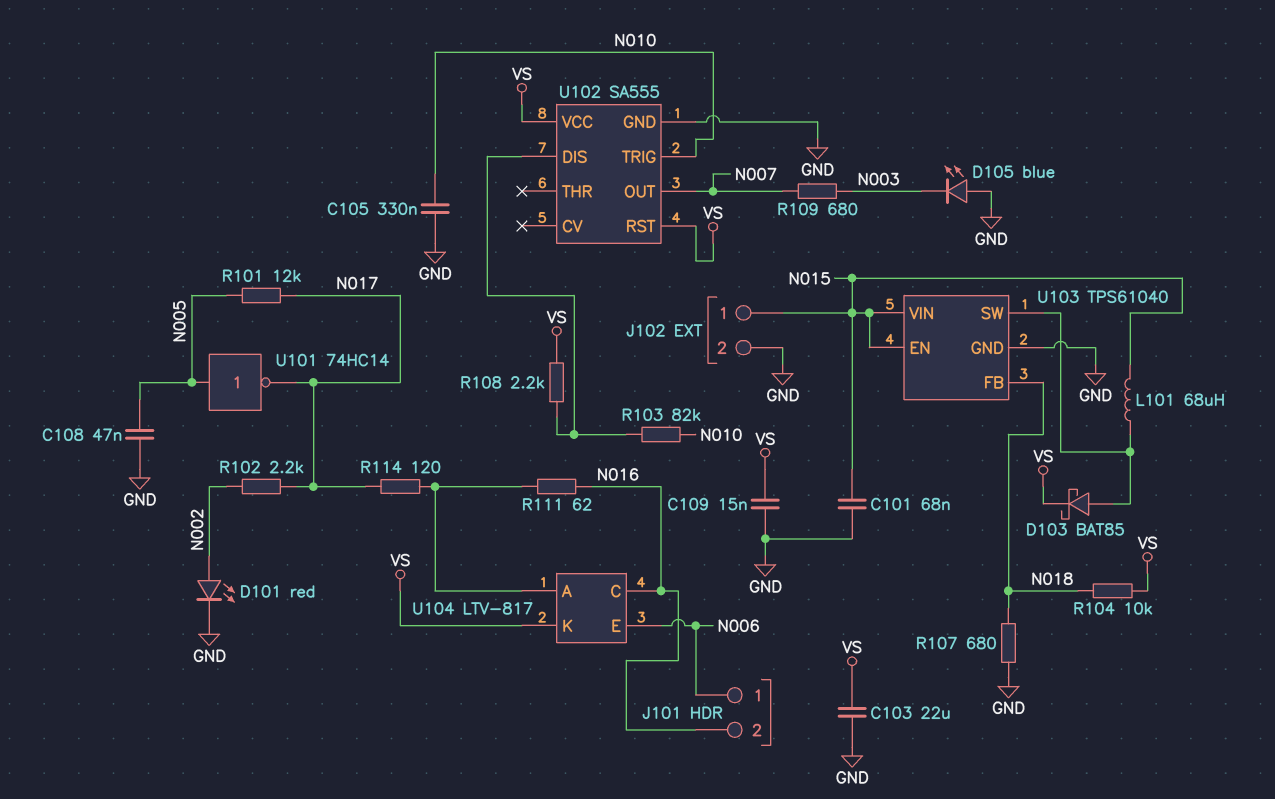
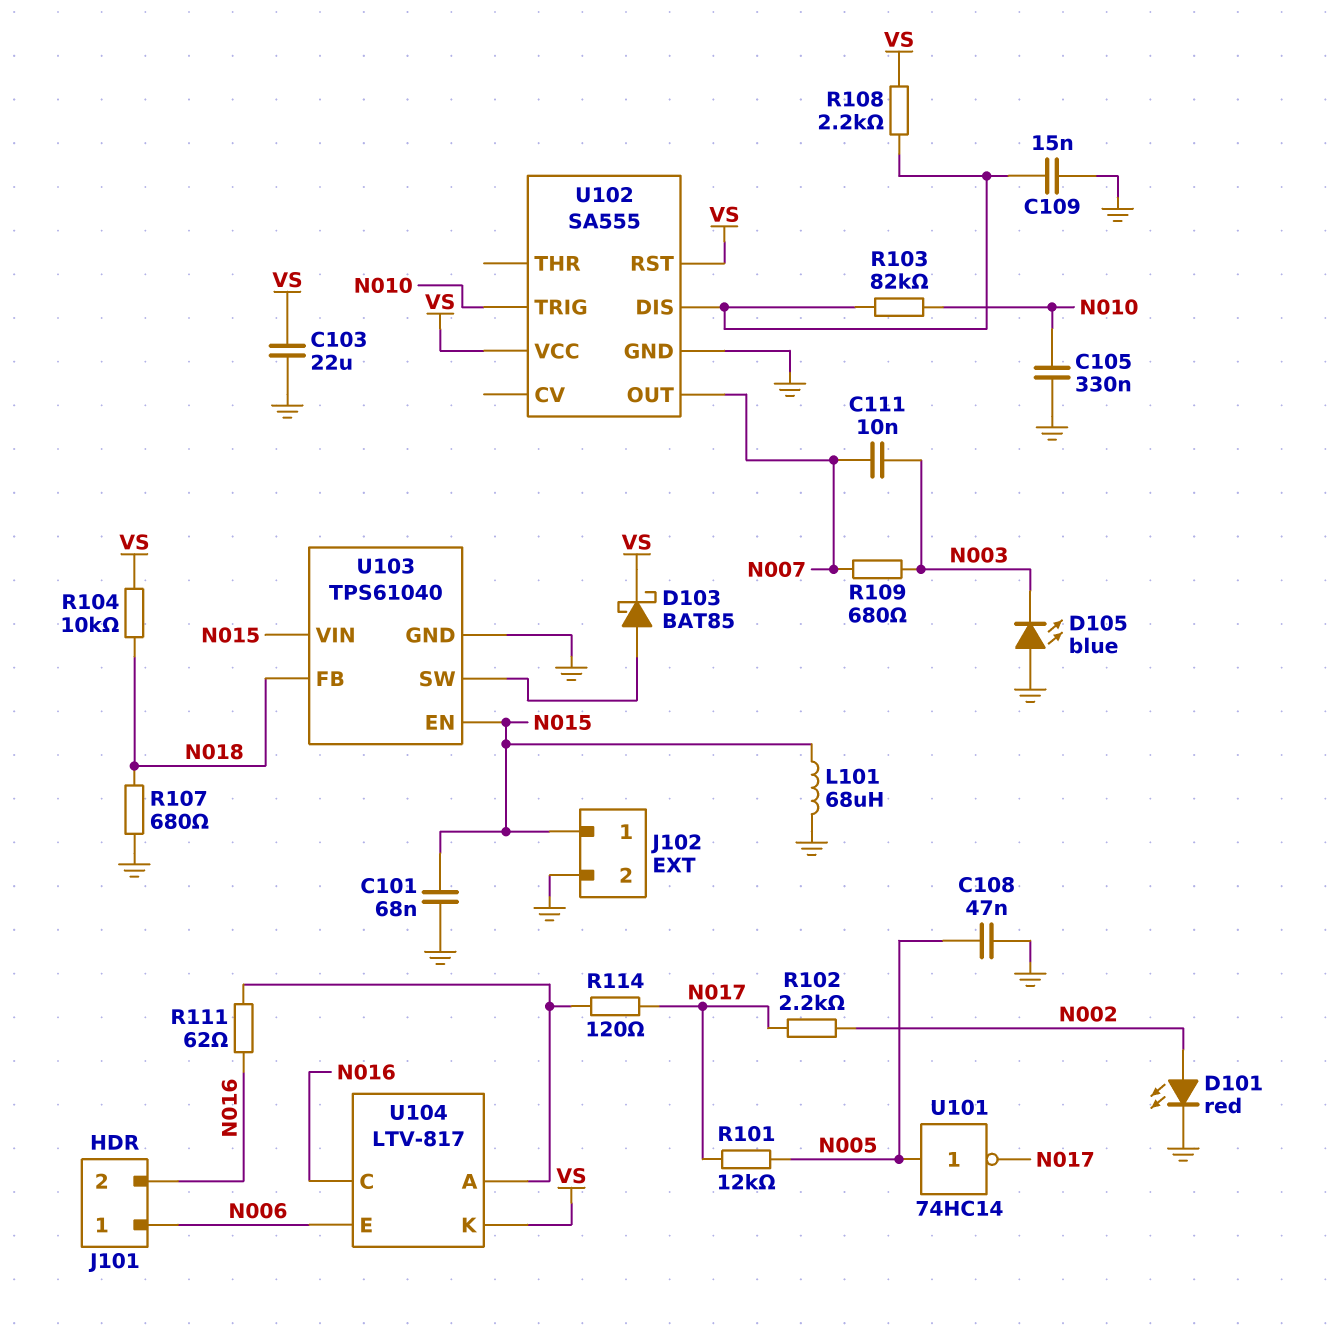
C109: 15nF (GND, VS) -> 15nF (GND, U102/DIS)
C111: none -> 10nF (N003, N007)
L101: 68uH (N015, U103/SW) -> 68uH (GND, N015)

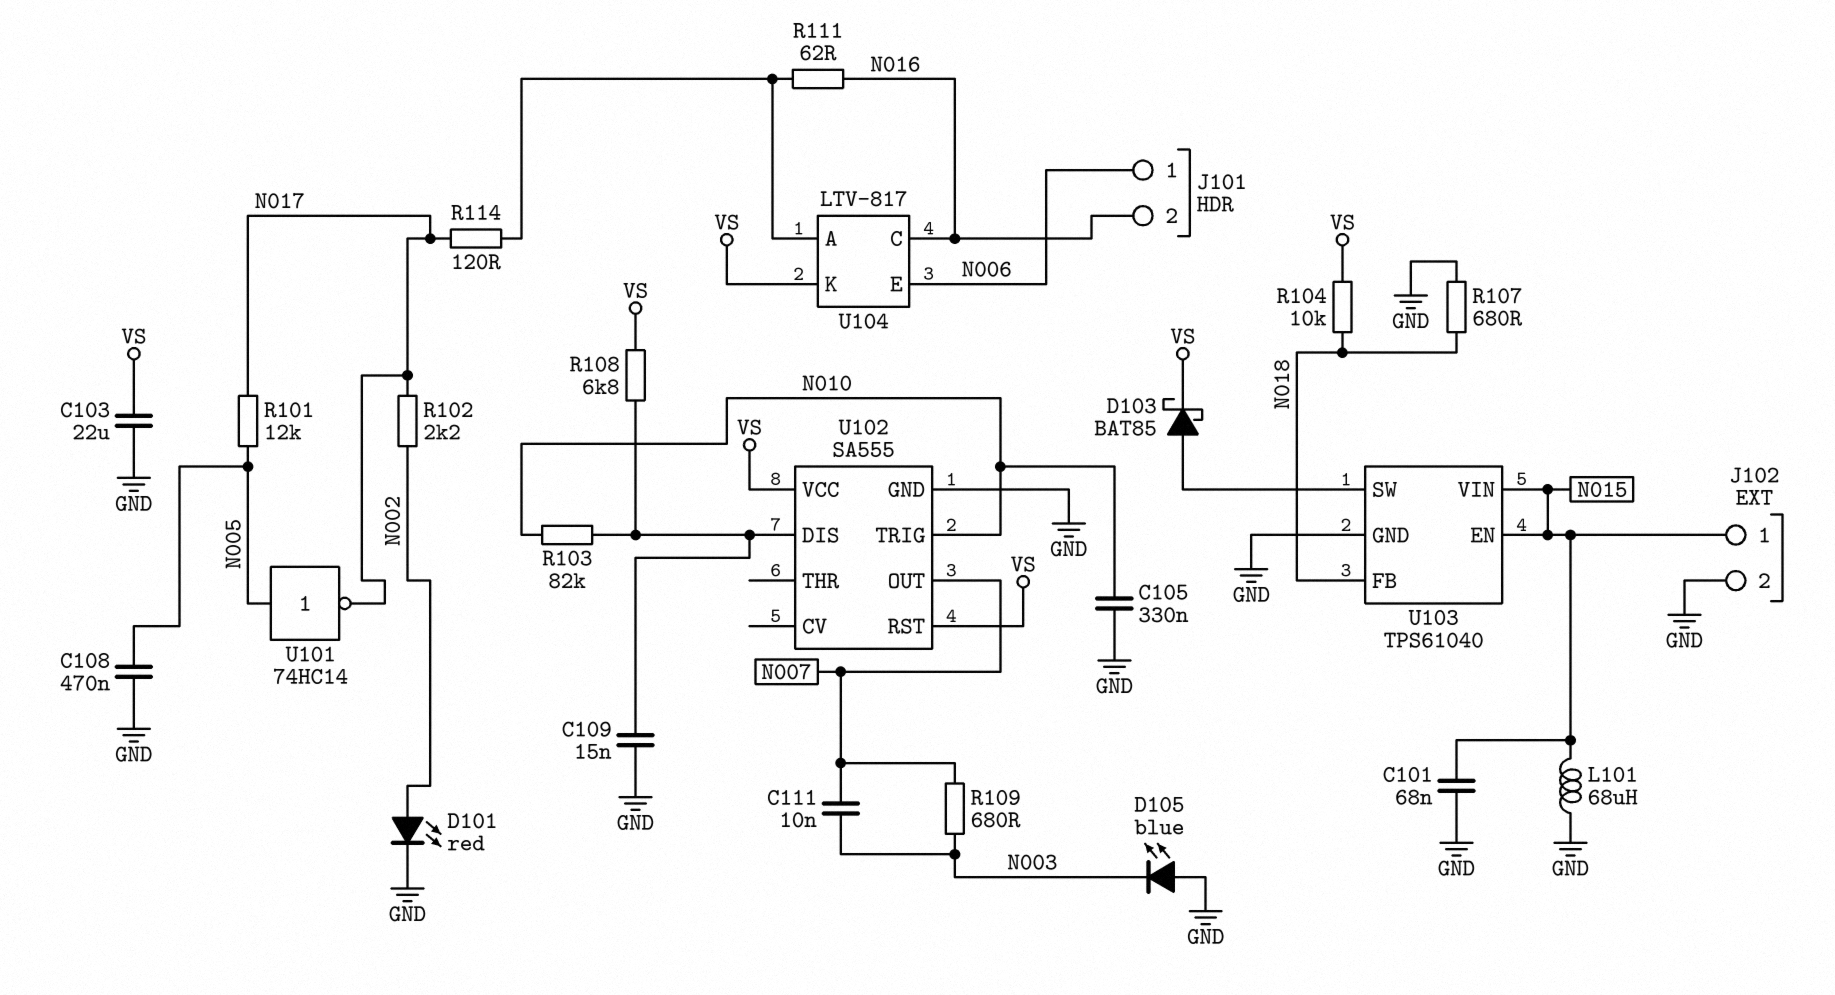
C108: 47nF (GND, N005) -> 470nF (GND, N005)
R108: 2.2k (U102/DIS, VS) -> 6.8k (U102/DIS, VS)

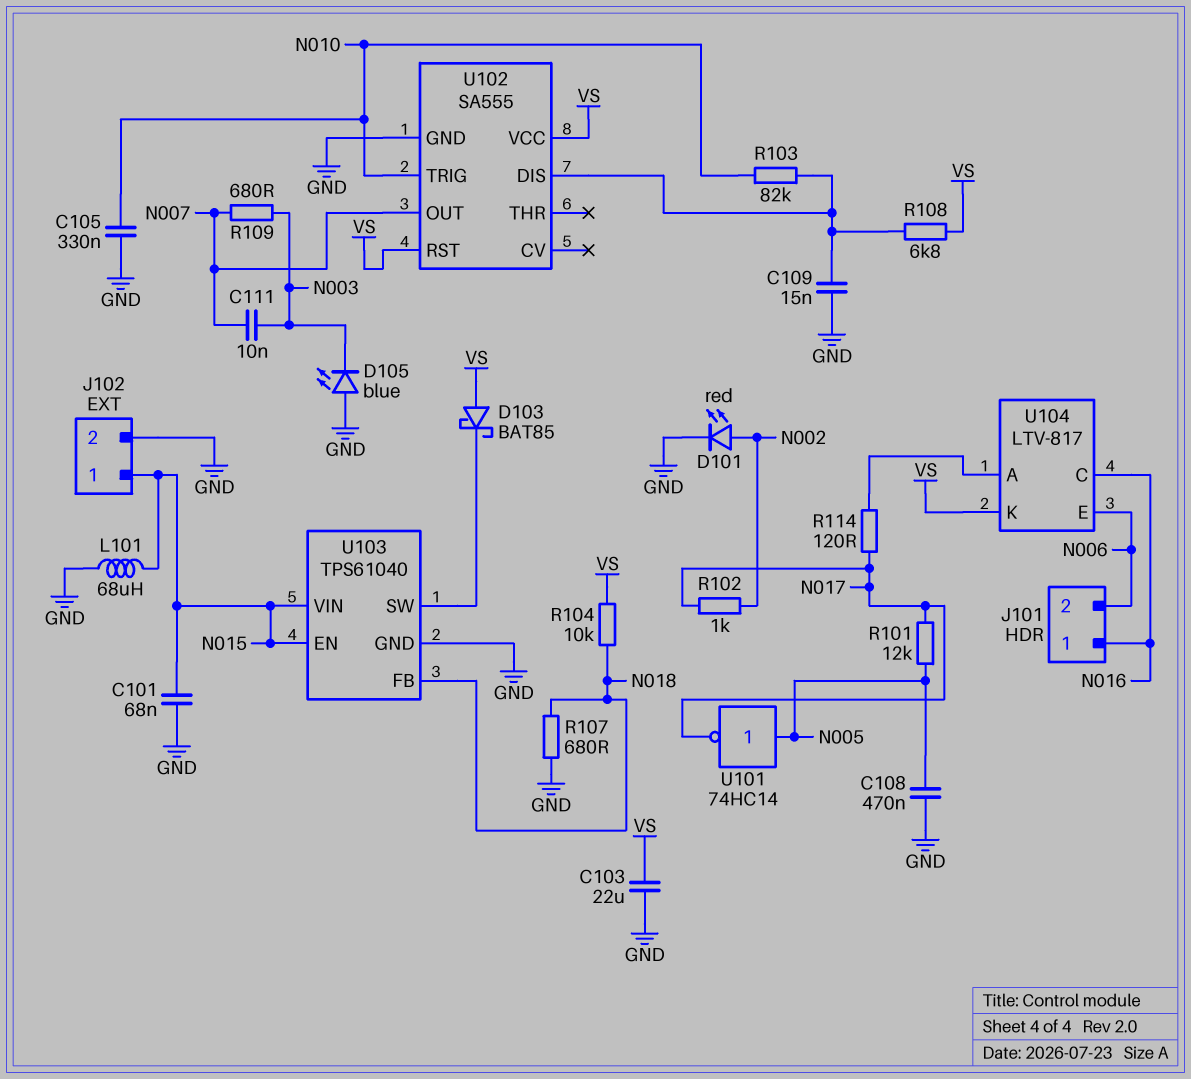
D103: schottky BAT85 (A U103/SW, K VS) -> schottky BAT85 (A VS, K U103/SW)
J101 pin 1: N006 -> N016
J101 pin 2: N016 -> N006
R102: 2.2k (N002, N017) -> 1k (N002, N017)
R111: 62 (N016, U104/A) -> none

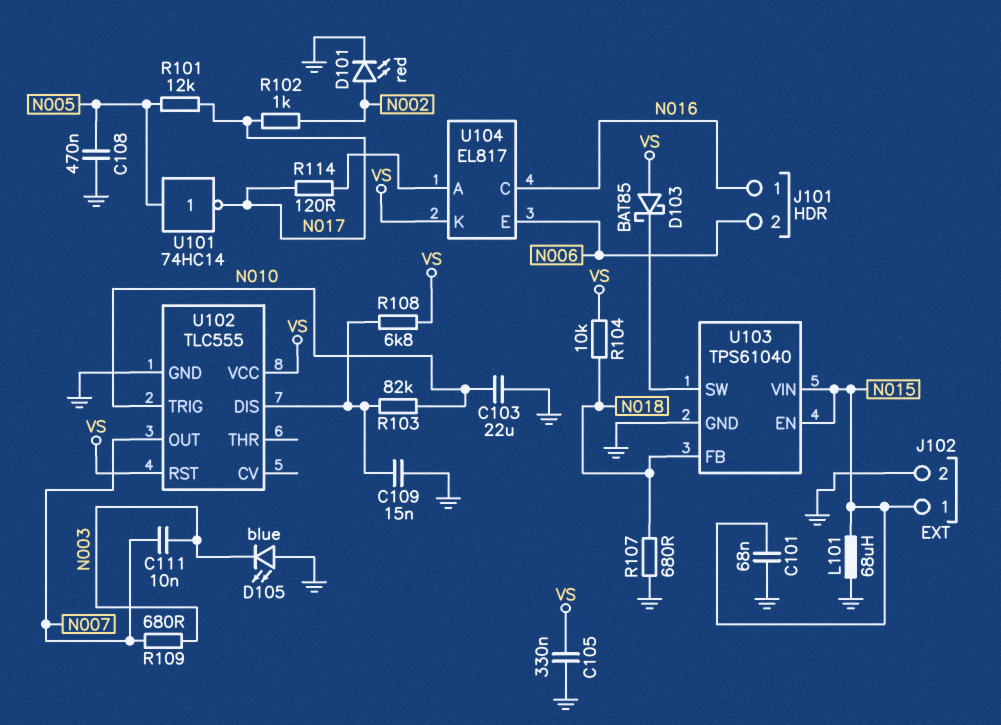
C103: 22uF (GND, VS) -> 22uF (GND, N010)
C105: 330nF (GND, N010) -> 330nF (GND, VS)
U102: SA555 -> TLC555
U104: LTV-817 -> EL817

